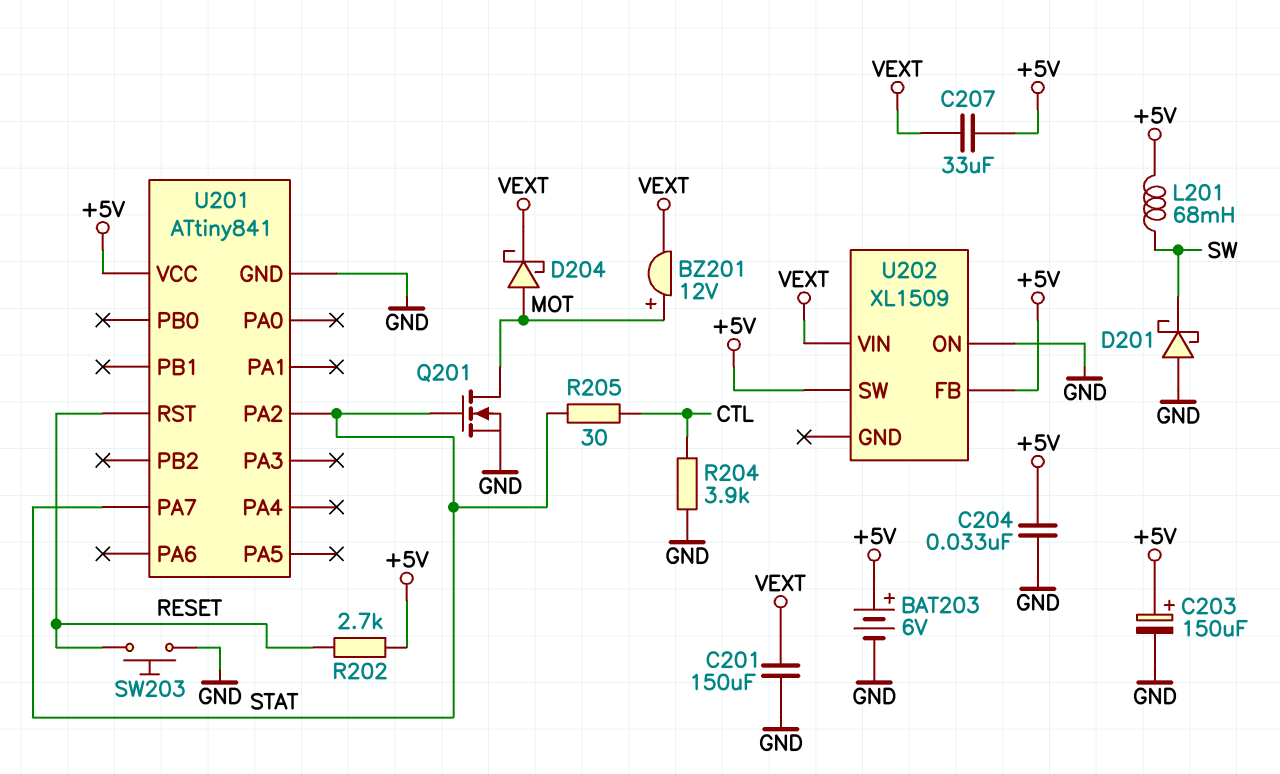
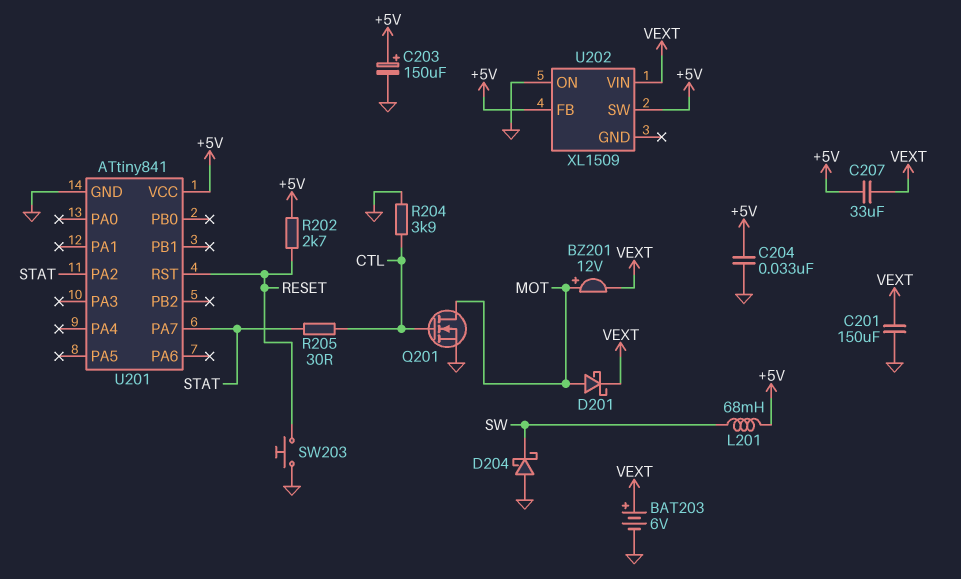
BAT203: 6V (plus +5V, minus GND) -> 6V (plus VEXT, minus GND)
D201: schottky (A GND, K SW) -> schottky (A MOT, K VEXT)
D204: schottky (A MOT, K VEXT) -> schottky (A GND, K SW)
Q201: NMOS (G STAT, D MOT, S GND) -> NMOS (G CTL, D MOT, S GND)

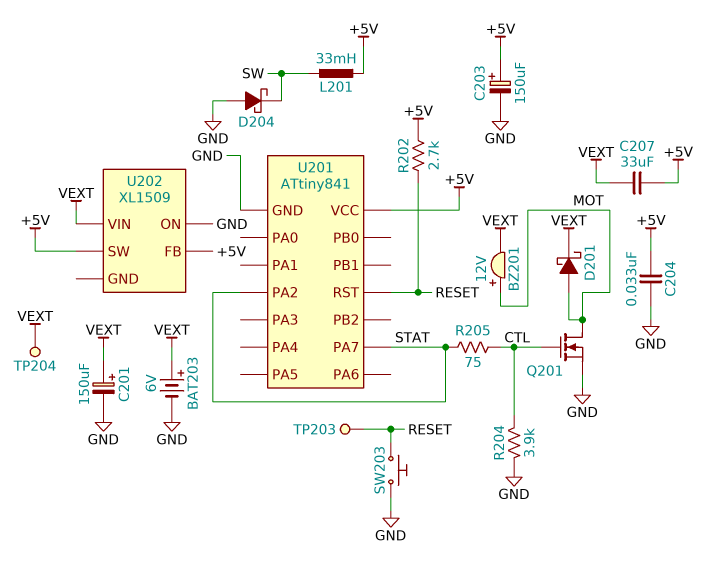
C201: 150uF (GND, VEXT) -> 150uF (plus VEXT, minus GND)
L201: 68mH (+5V, SW) -> 33mH (+5V, SW)
R205: 30 (CTL, STAT) -> 75 (CTL, STAT)
TP203: none -> test point (RESET)
TP204: none -> test point (VEXT)

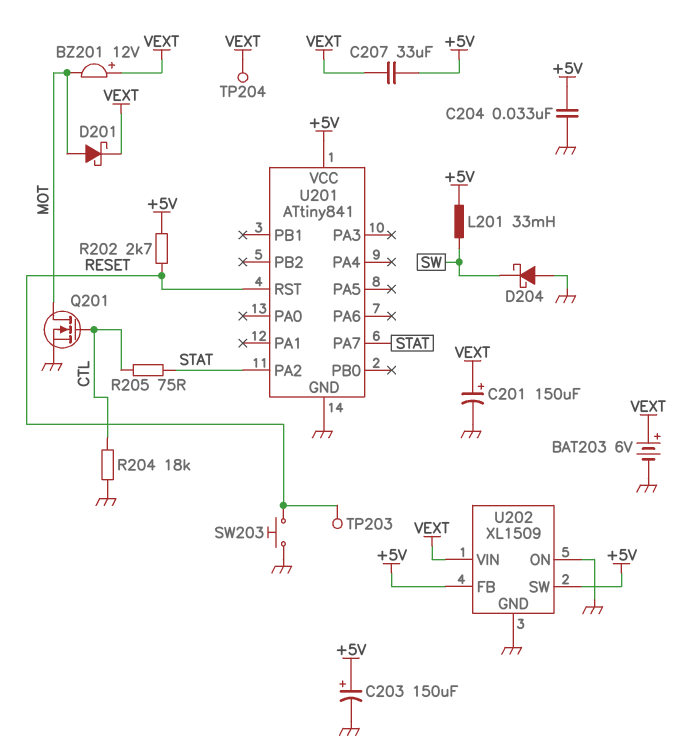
BZ201: buzzer 12V (plus MOT, minus VEXT) -> buzzer 12V (plus VEXT, minus MOT)
R204: 3.9k (CTL, GND) -> 18k (CTL, GND)
U202 pin GND: none -> GND

